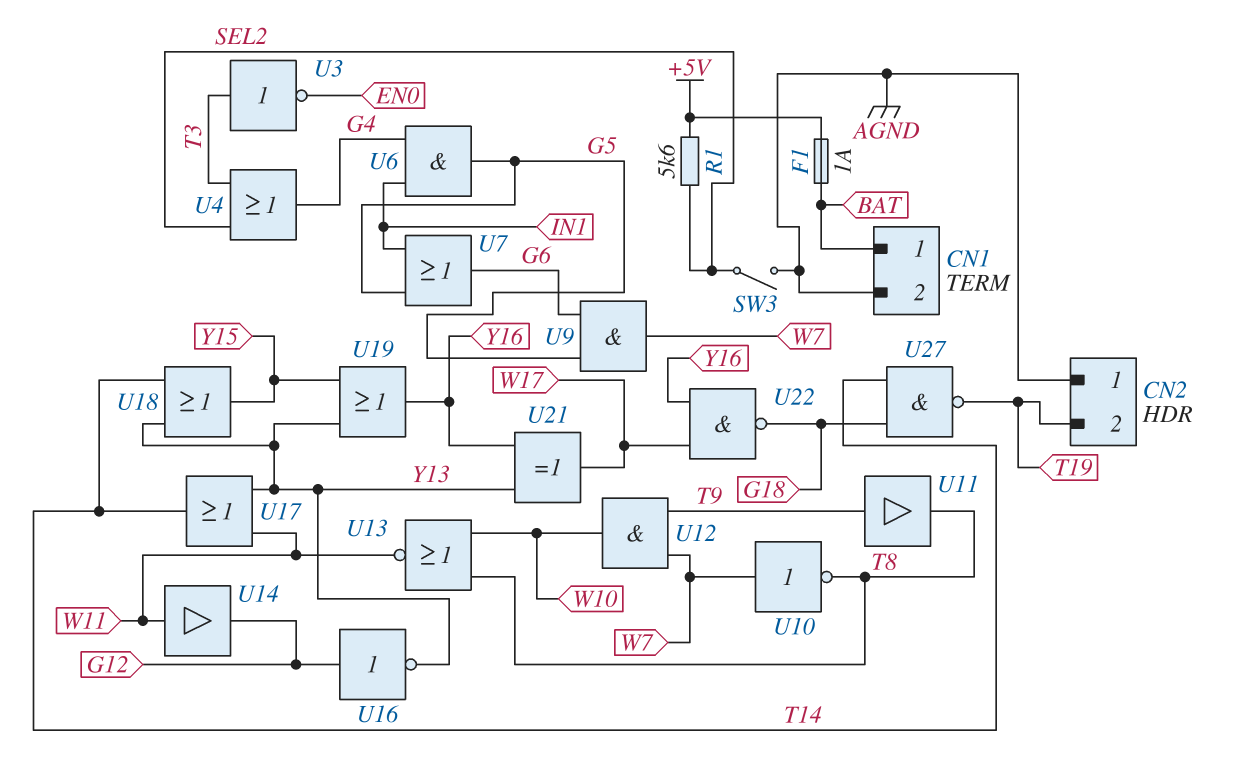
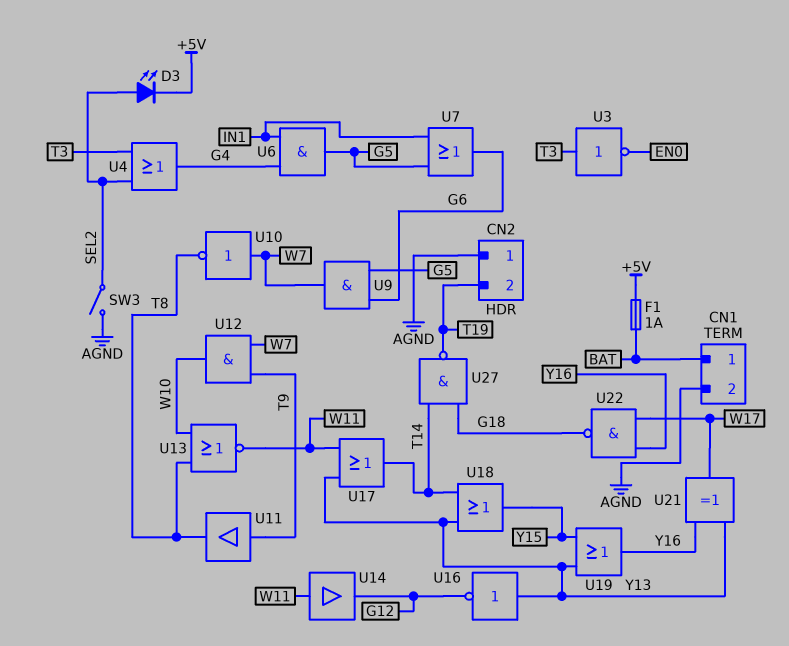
D3: none -> LED (A SEL2, K +5V)
R1: 5.6k (+5V, SEL2) -> none
U16: NOT (in G12, out Y13) -> NOT (in Y13, out G12)

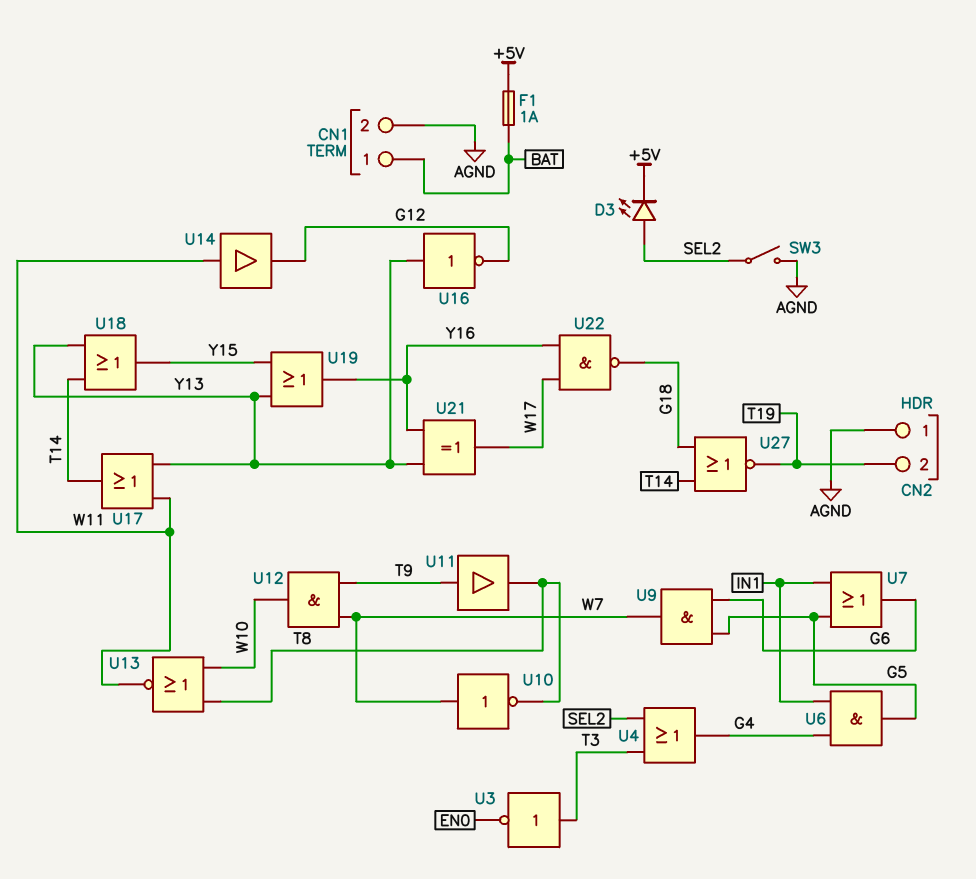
U27: NAND (in G18, in T14, out T19) -> NOR (in G18, in T14, out T19)

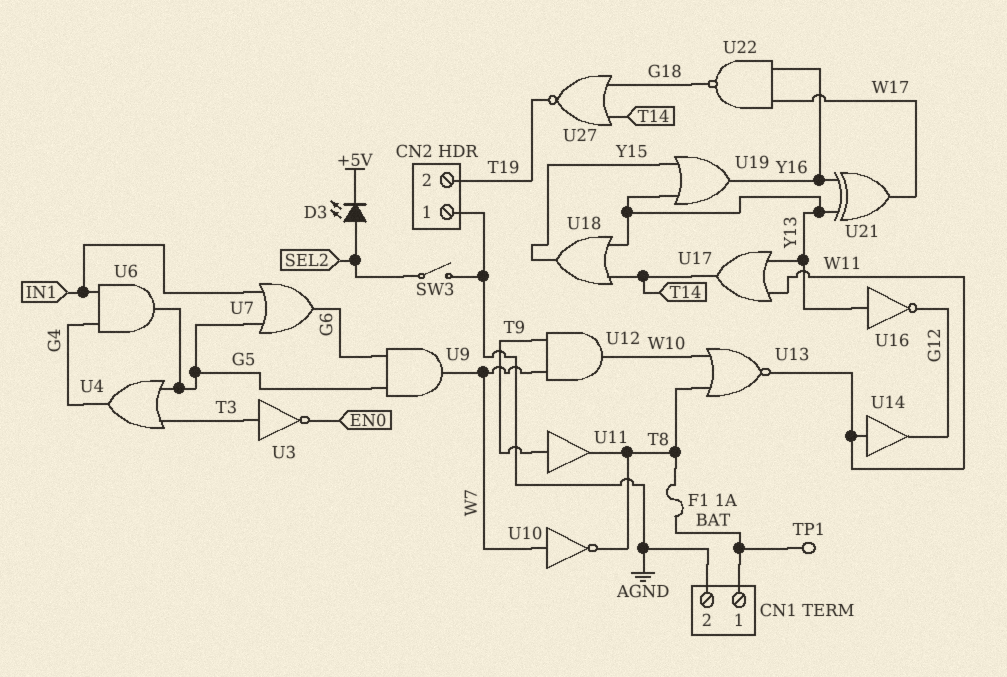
F1: 1A (+5V, BAT) -> 1A (BAT, T8)
TP1: none -> test point (BAT)
U4: OR (in SEL2, in T3, out G4) -> OR (in G5, in T3, out G4)

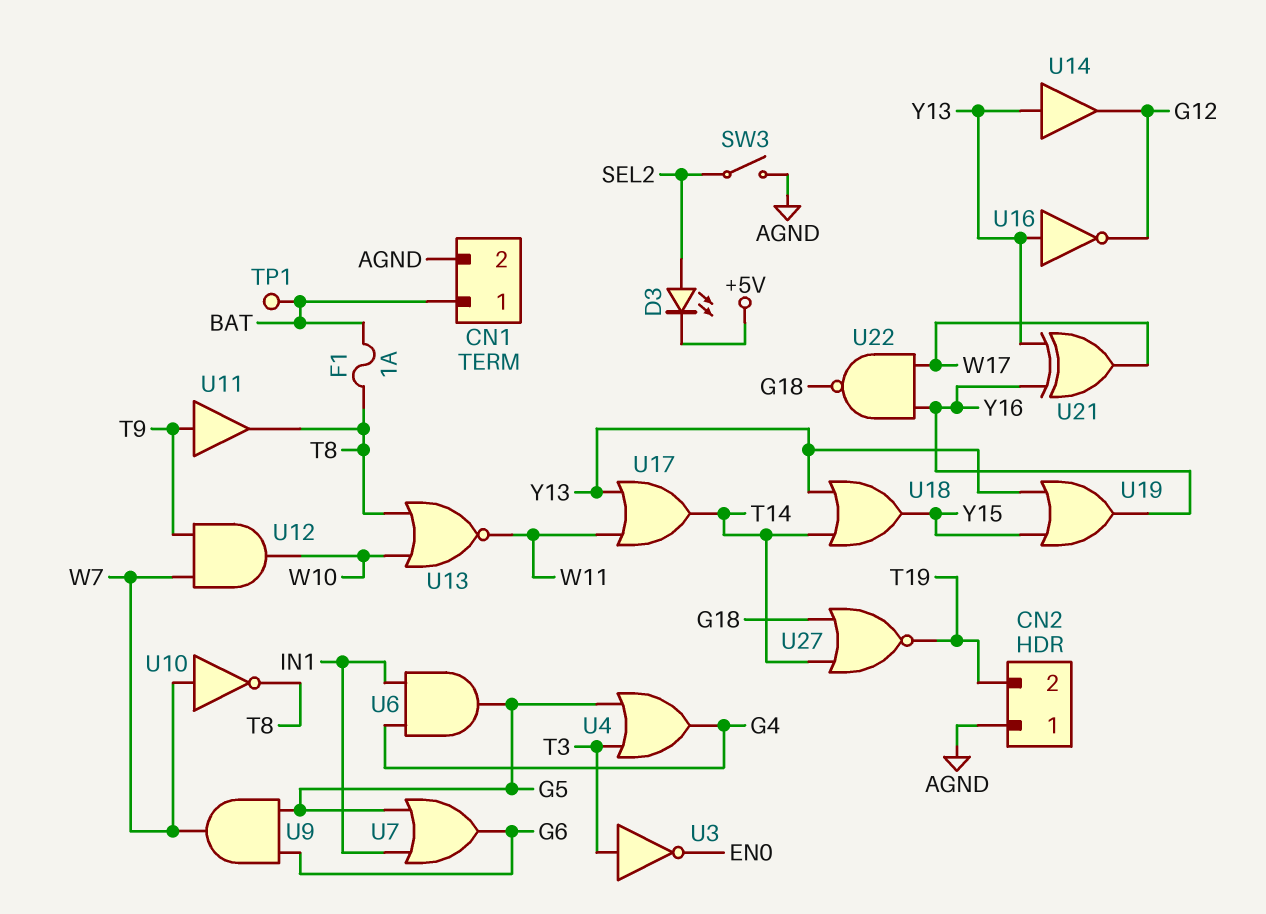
U14: buffer (in W11, out G12) -> buffer (in Y13, out G12)

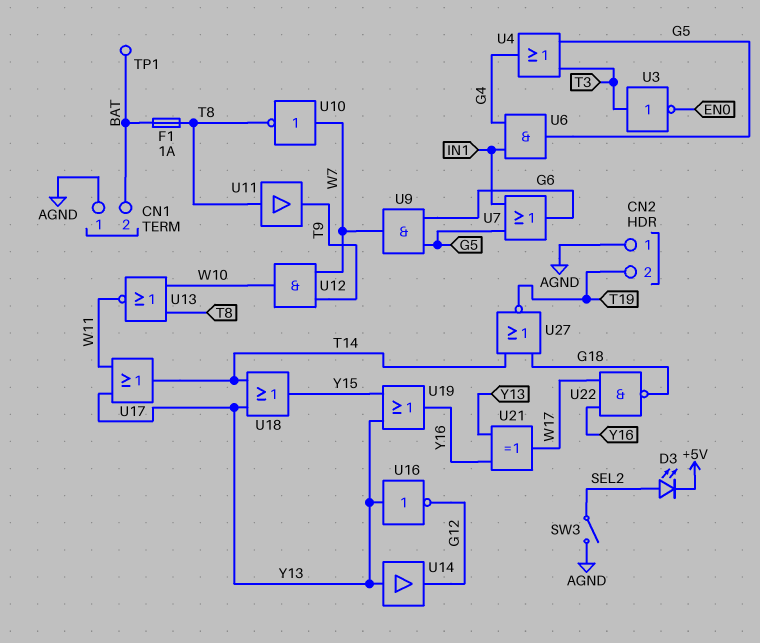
CN1 pin 1: BAT -> AGND
CN1 pin 2: AGND -> BAT
U11: buffer (in T9, out T8) -> buffer (in T8, out T9)

